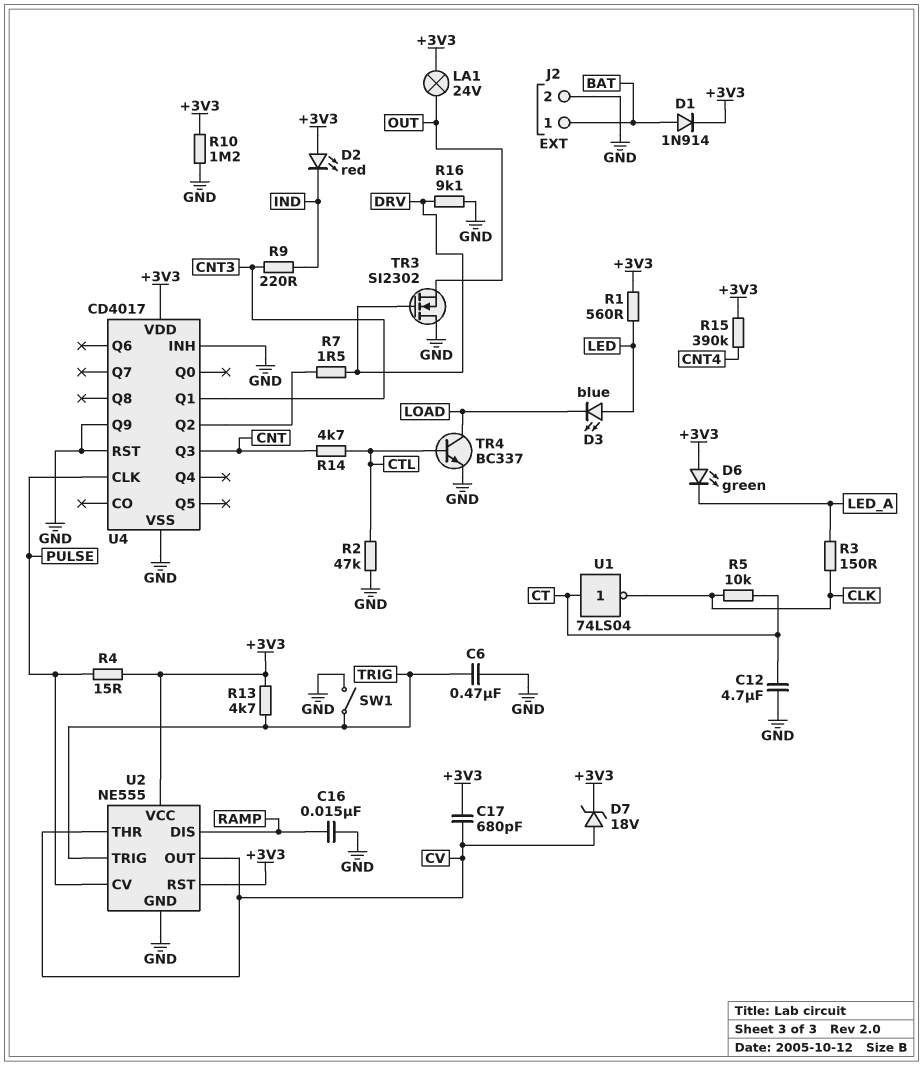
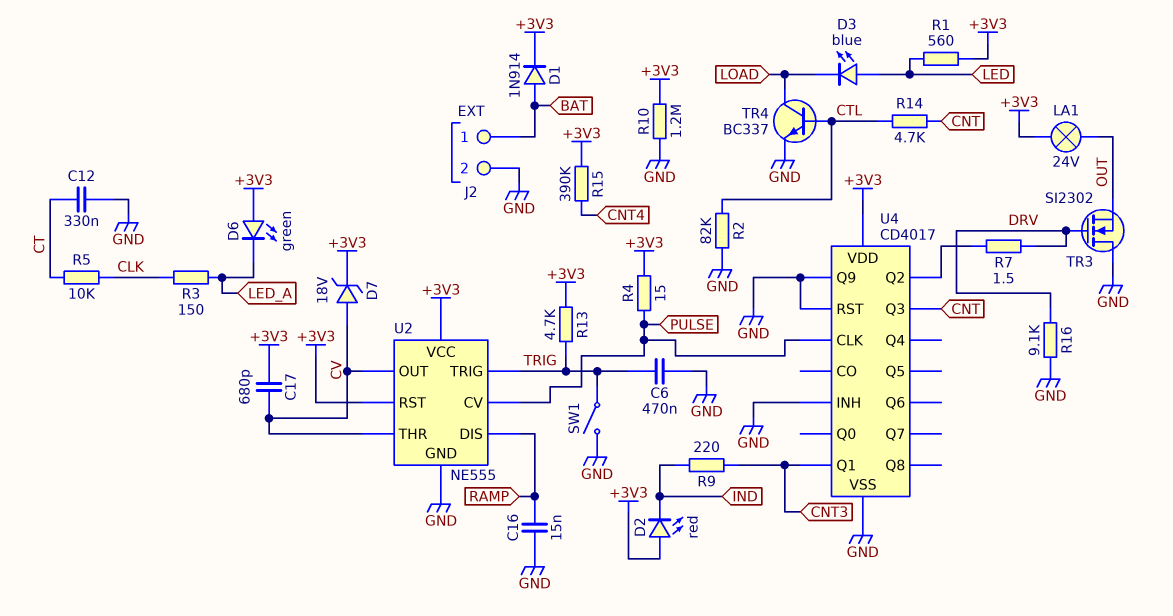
C12: 4.7uF (CT, GND) -> 330nF (CT, GND)
R2: 47k (CTL, GND) -> 82k (CTL, GND)
U1: NOT 74LS04 (in CT, out CLK) -> none

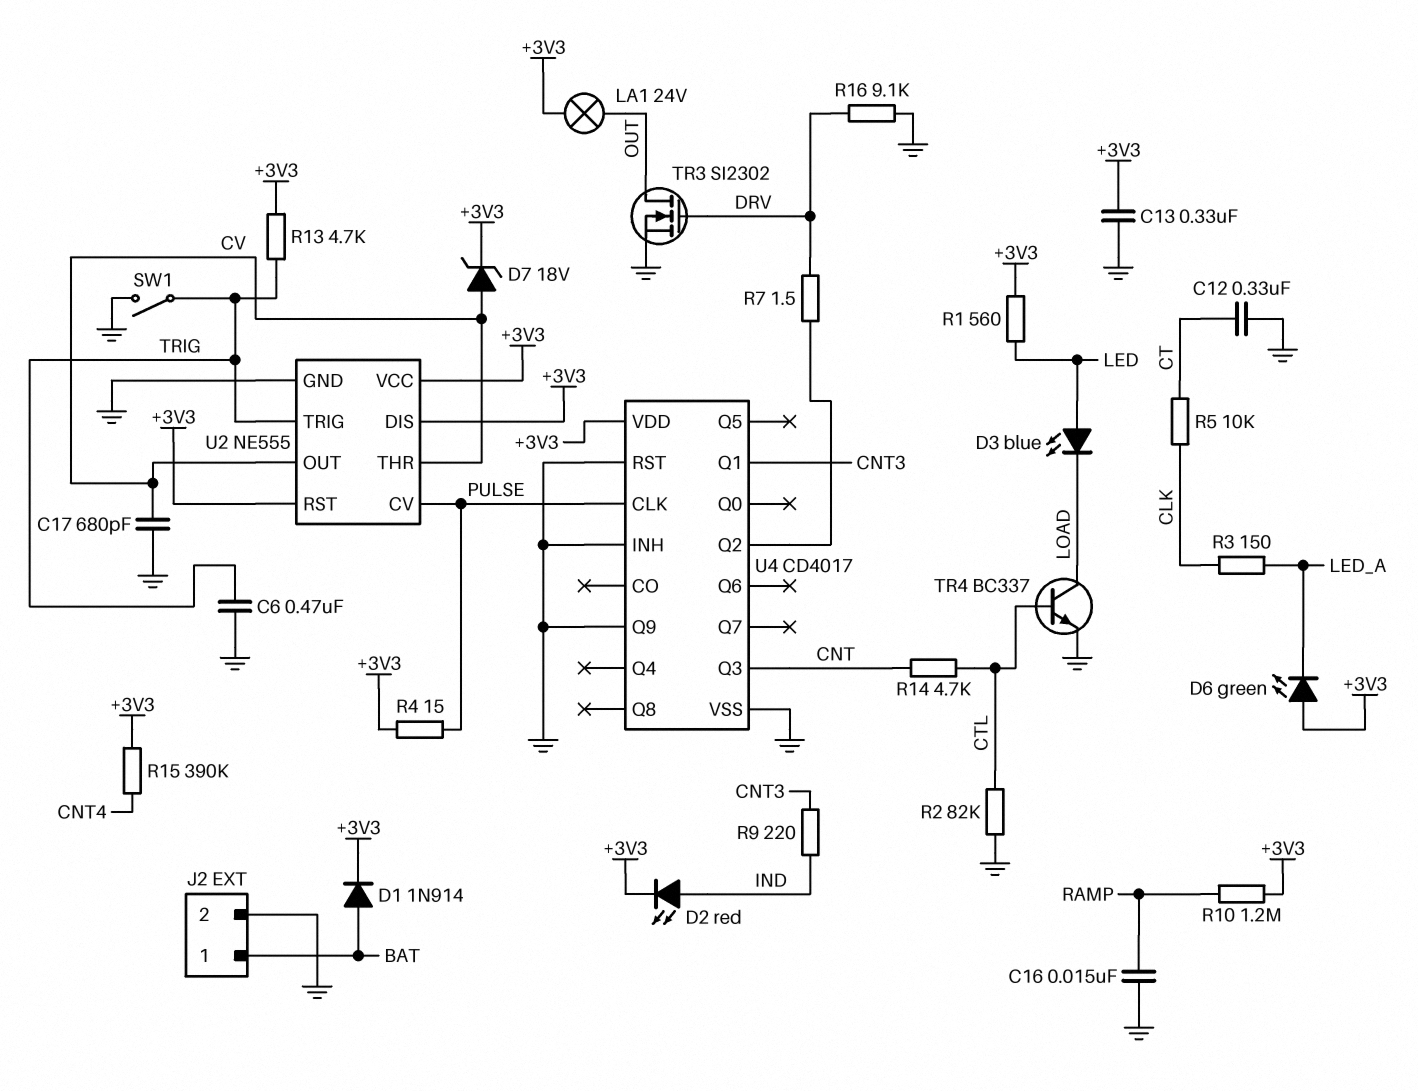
C13: none -> 330nF (+3V3, GND)
C17: 680pF (+3V3, CV) -> 680pF (CV, GND)
D2: LED red (A +3V3, K IND) -> LED red (A IND, K +3V3)
R10: 1.2M (+3V3, GND) -> 1.2M (+3V3, RAMP)
TR3: NMOS SI2302 (G DRV, D GND, S OUT) -> NMOS SI2302 (G DRV, D OUT, S GND)
U2 pin DIS: RAMP -> +3V3

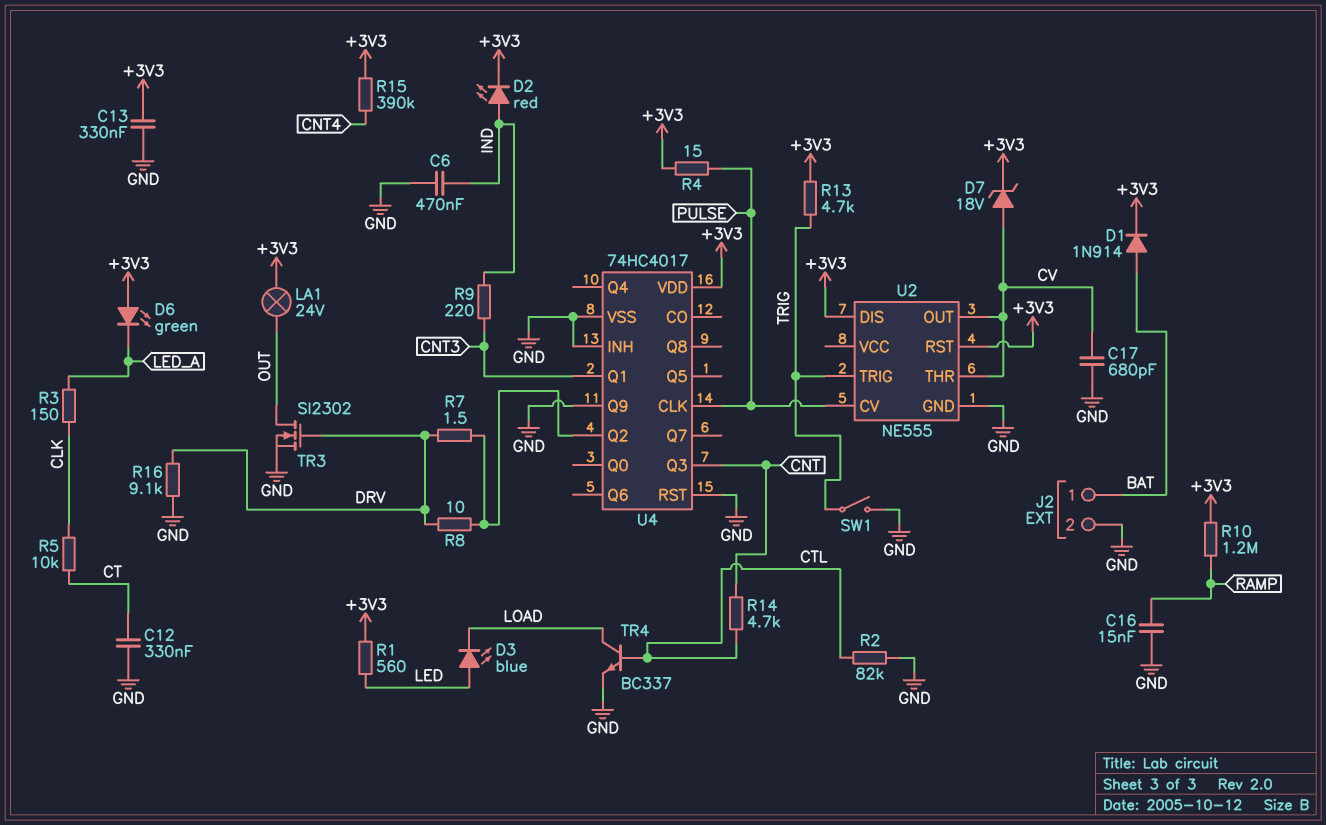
C6: 470nF (GND, TRIG) -> 470nF (GND, IND)
R8: none -> 10 (DRV, U4/Q2)
U2 pin VCC: +3V3 -> none
U4: CD4017 -> 74HC4017

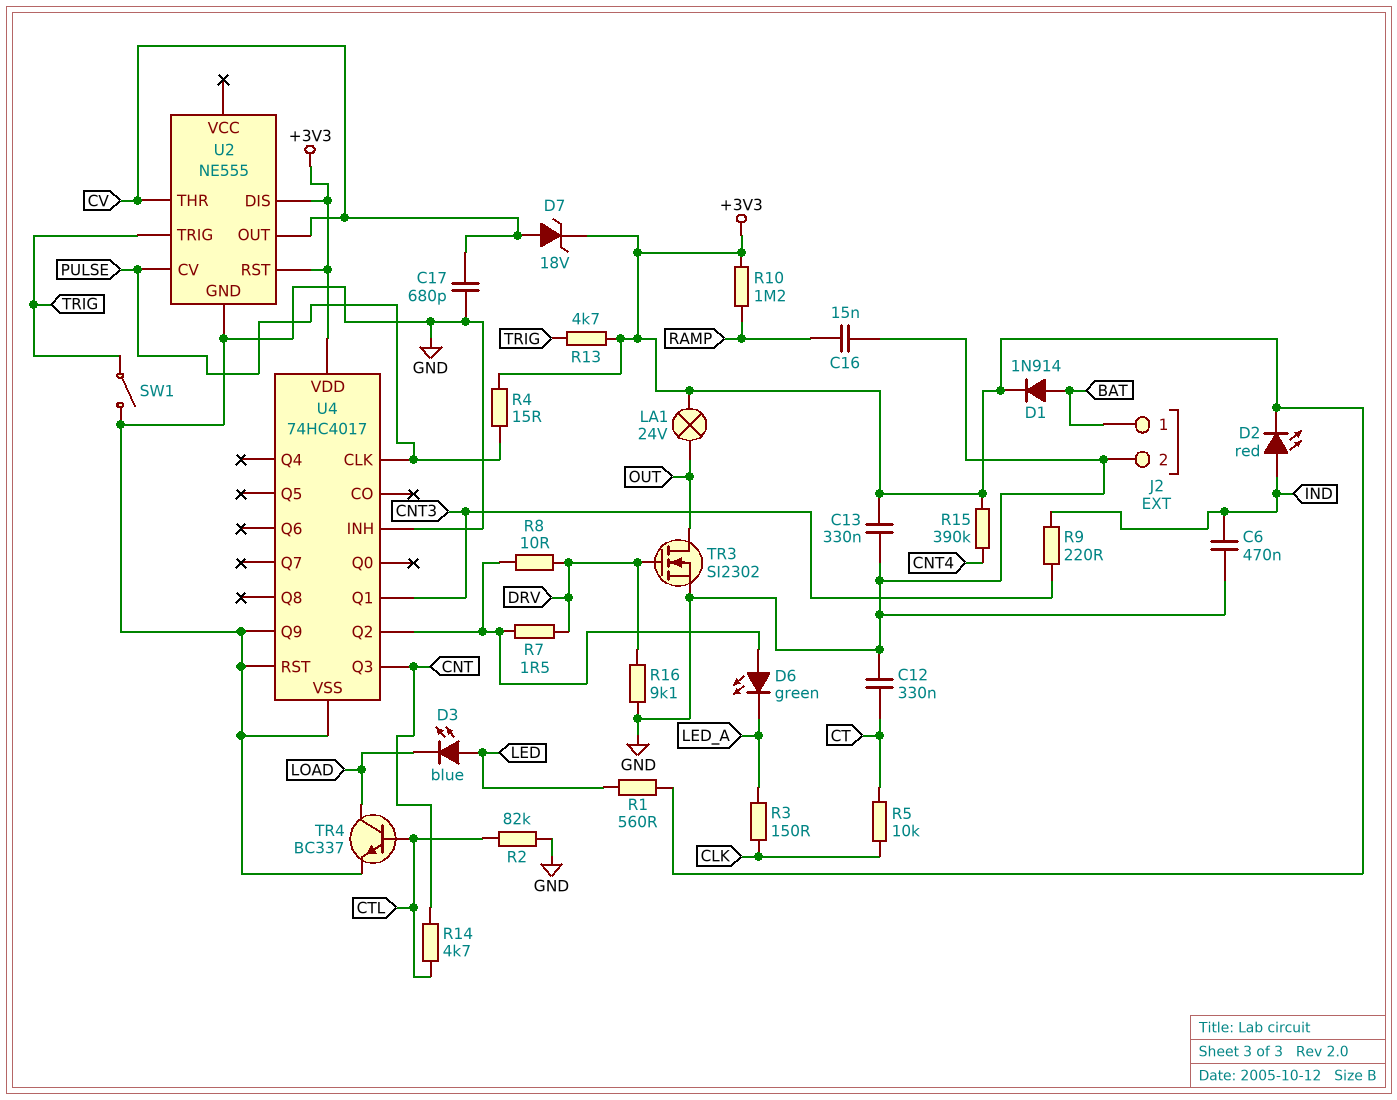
D6: LED green (A +3V3, K LED_A) -> LED green (A U4/Q2, K LED_A)

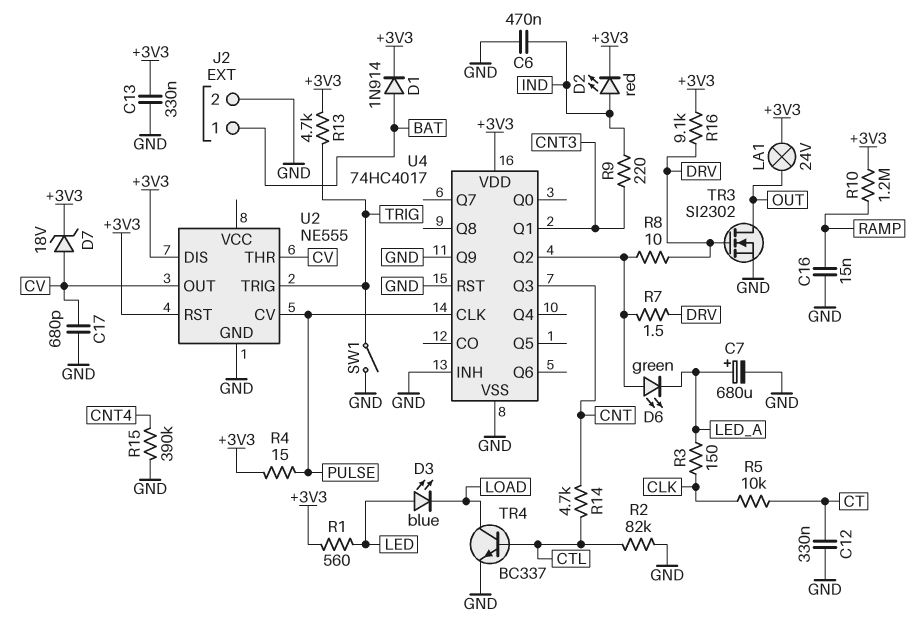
C7: none -> 680uF (plus LED_A, minus GND)
R15: 390k (+3V3, CNT4) -> 390k (CNT4, GND)
R16: 9.1k (DRV, GND) -> 9.1k (+3V3, DRV)

